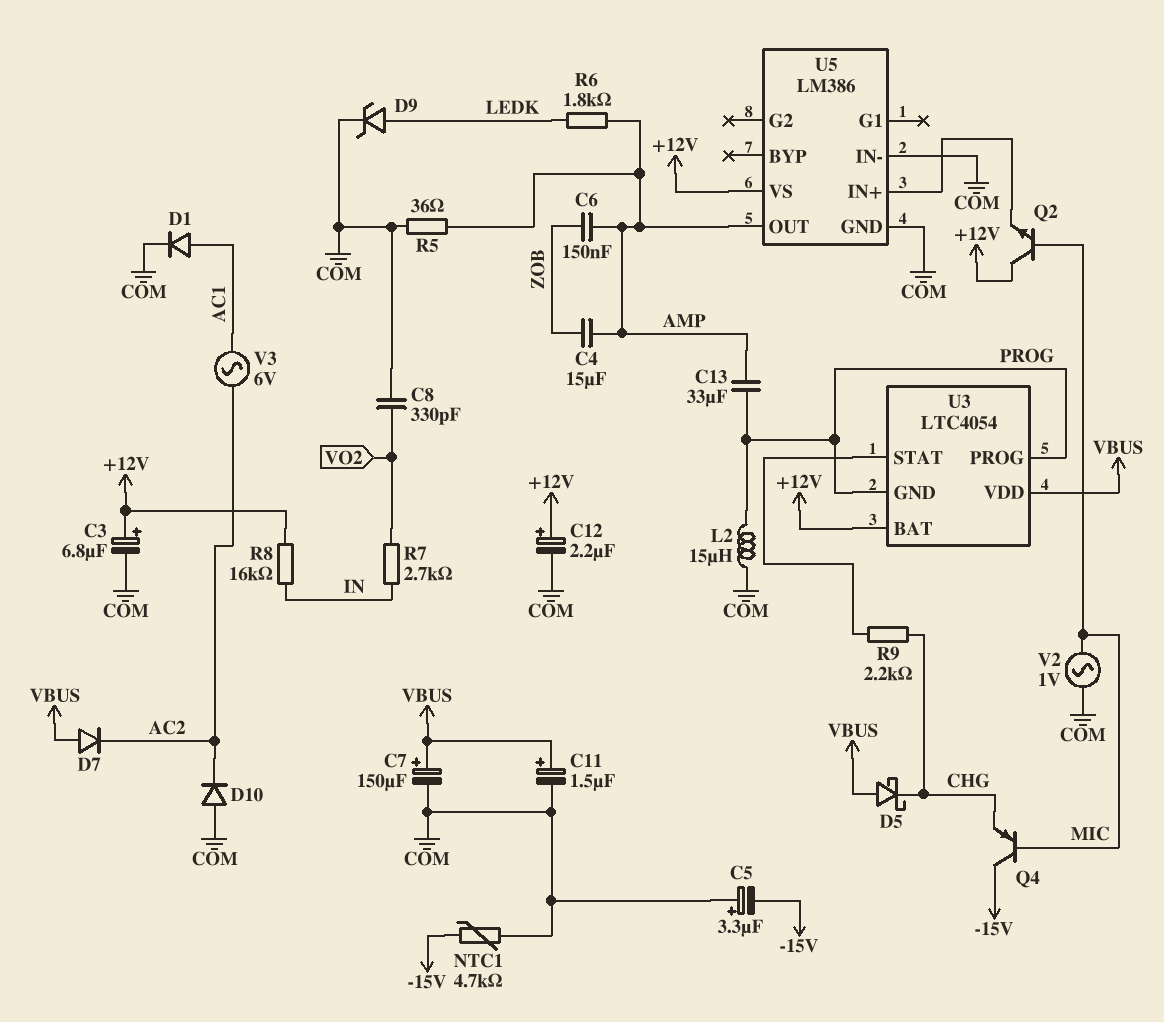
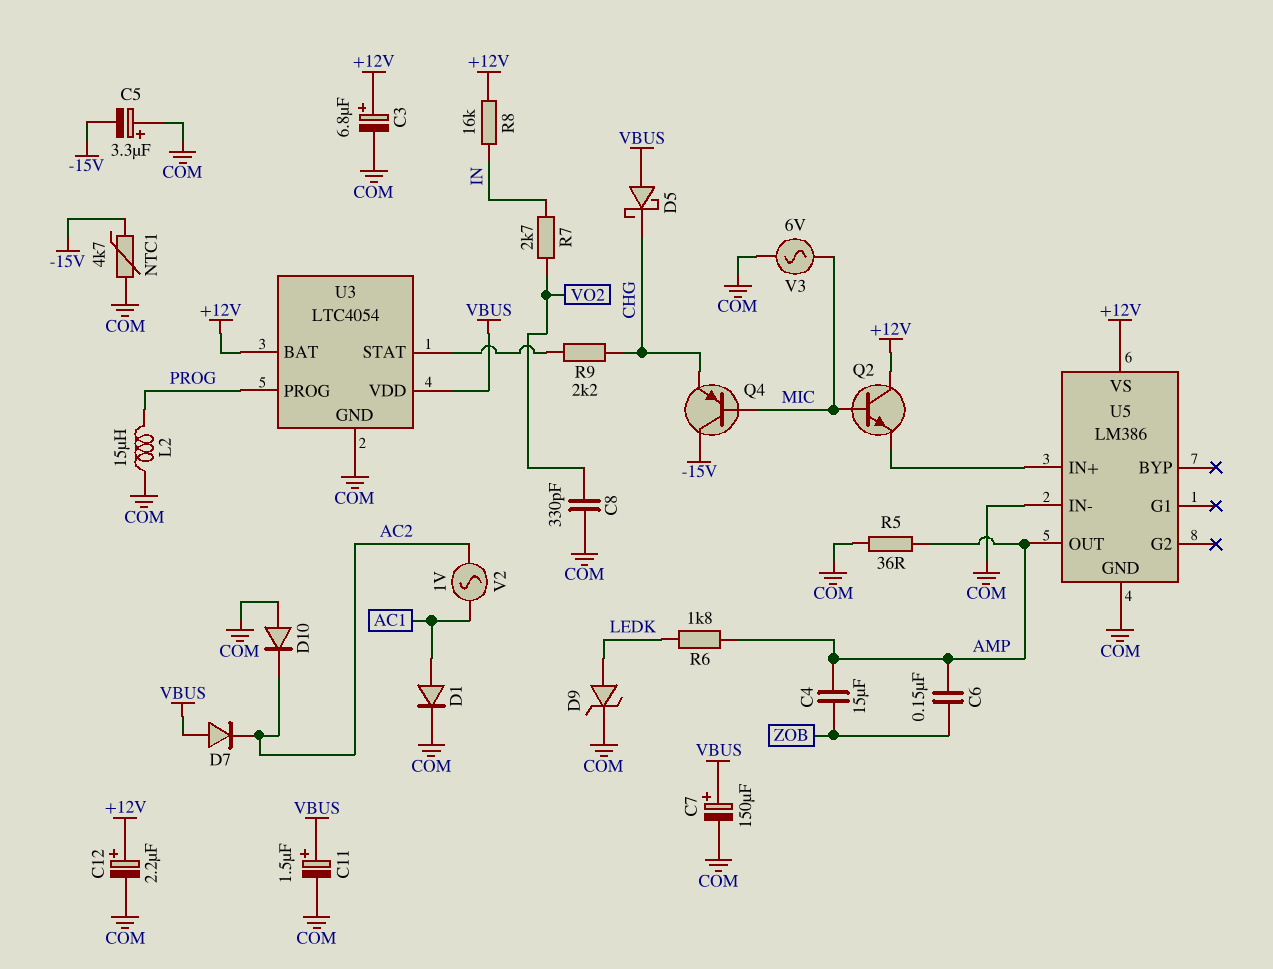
C13: 33uF (AMP, PROG) -> none
U3 pin GND: PROG -> COM
V2: AC 1V (COM, MIC) -> AC 1V (AC1, AC2)
V3: AC 6V (AC1, AC2) -> AC 6V (COM, MIC)

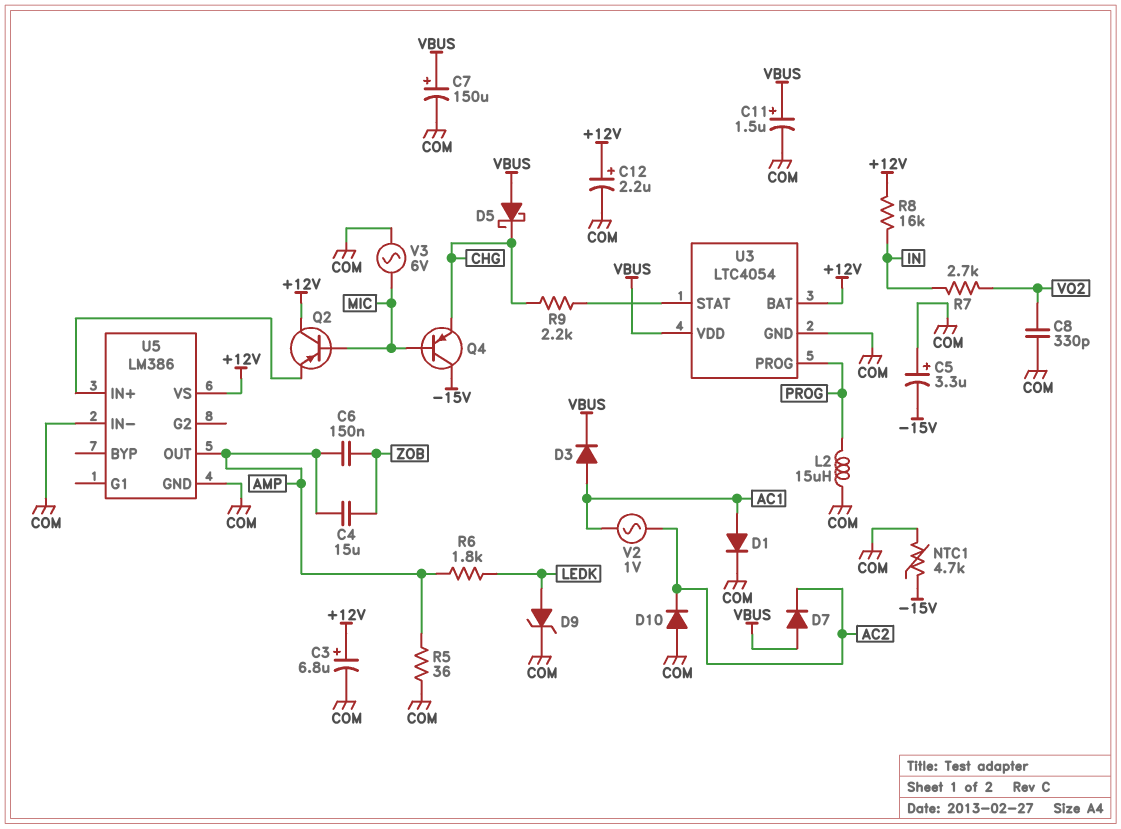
D3: none -> diode (A AC1, K VBUS)
Q2: NPN (B MIC, C +12V, E U5/IN+) -> PNP (B MIC, C +12V, E U5/IN+)

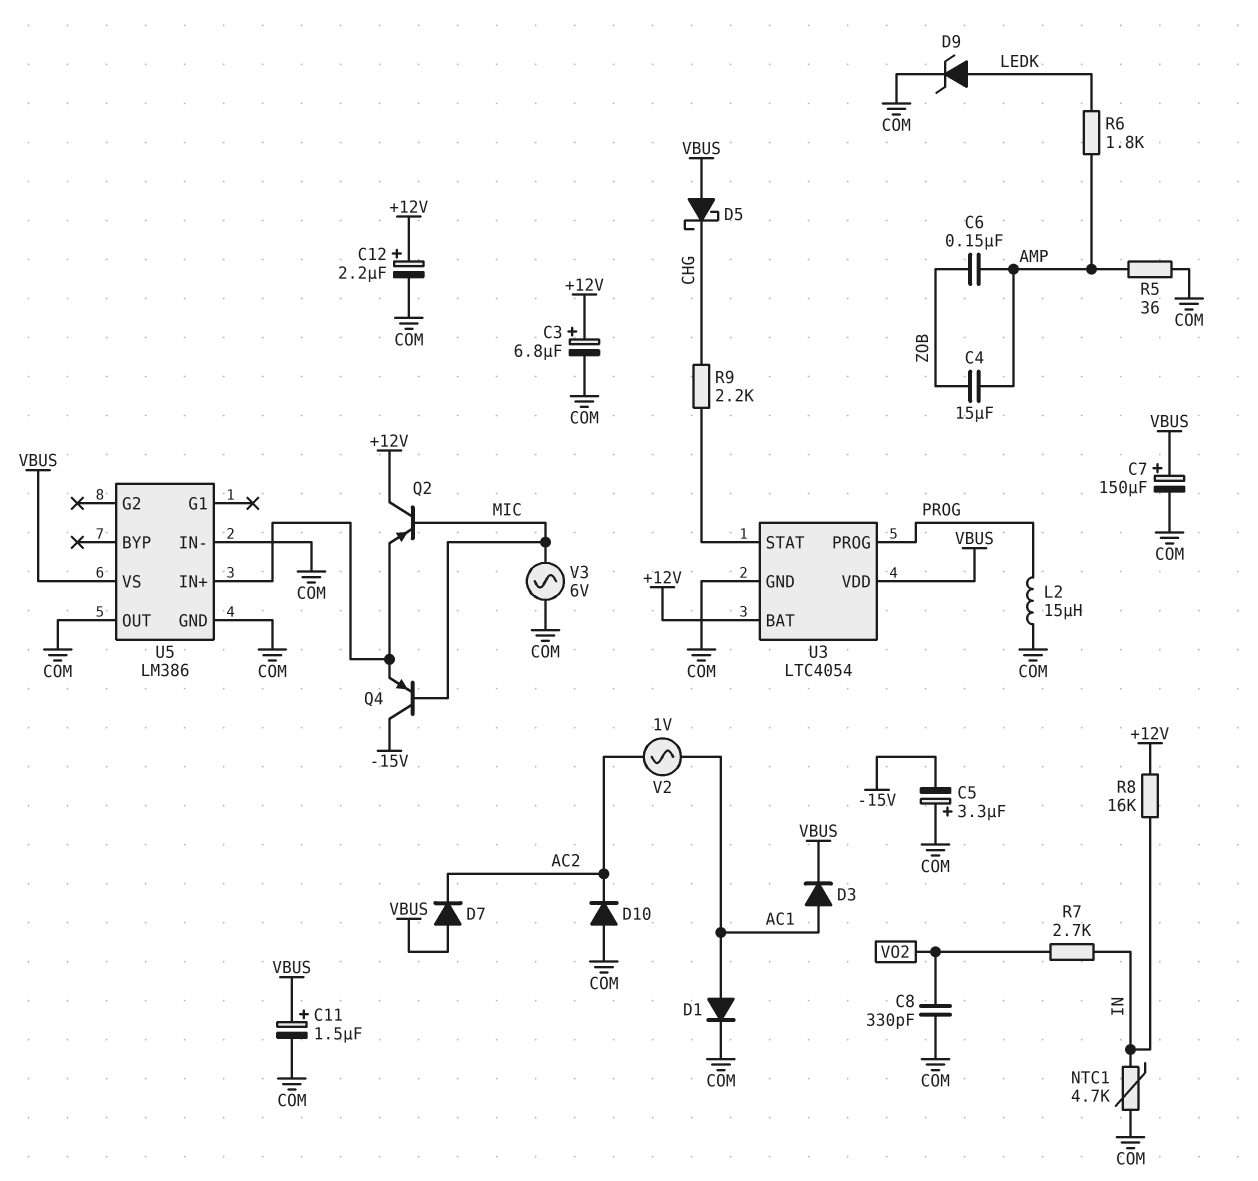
NTC1: 4.7k (-15V, COM) -> 4.7k (COM, IN)
Q4: PNP (B MIC, C -15V, E CHG) -> PNP (B MIC, C -15V, E U5/IN+)
U5 pin OUT: AMP -> COM
U5 pin VS: +12V -> VBUS

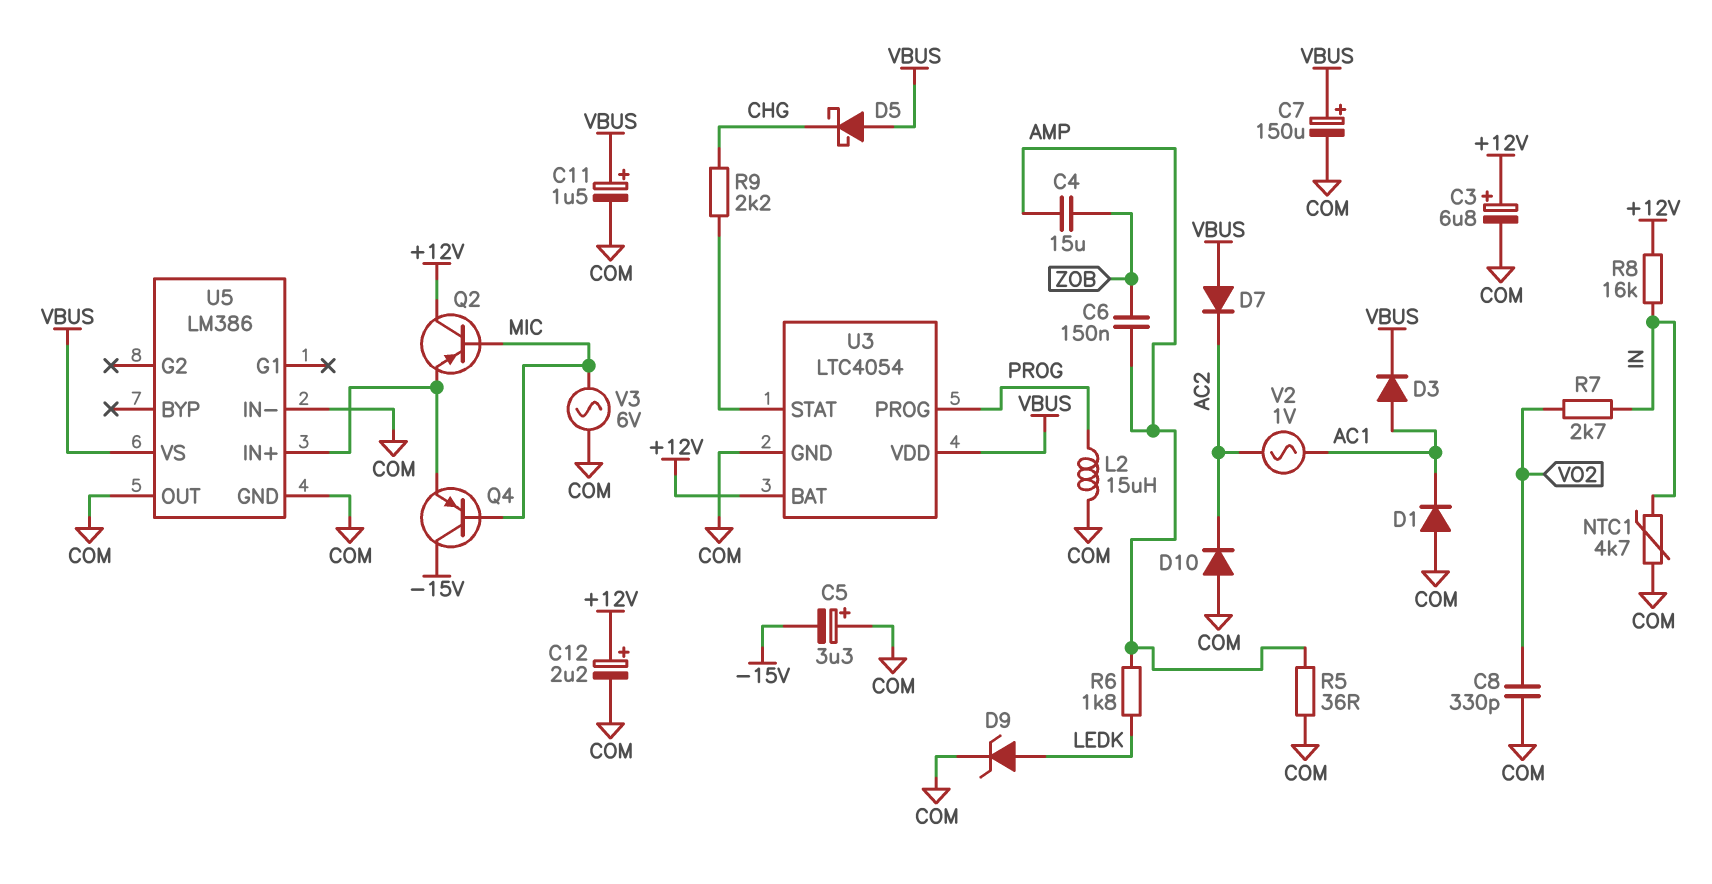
D1: diode (A AC1, K COM) -> diode (A COM, K AC1)

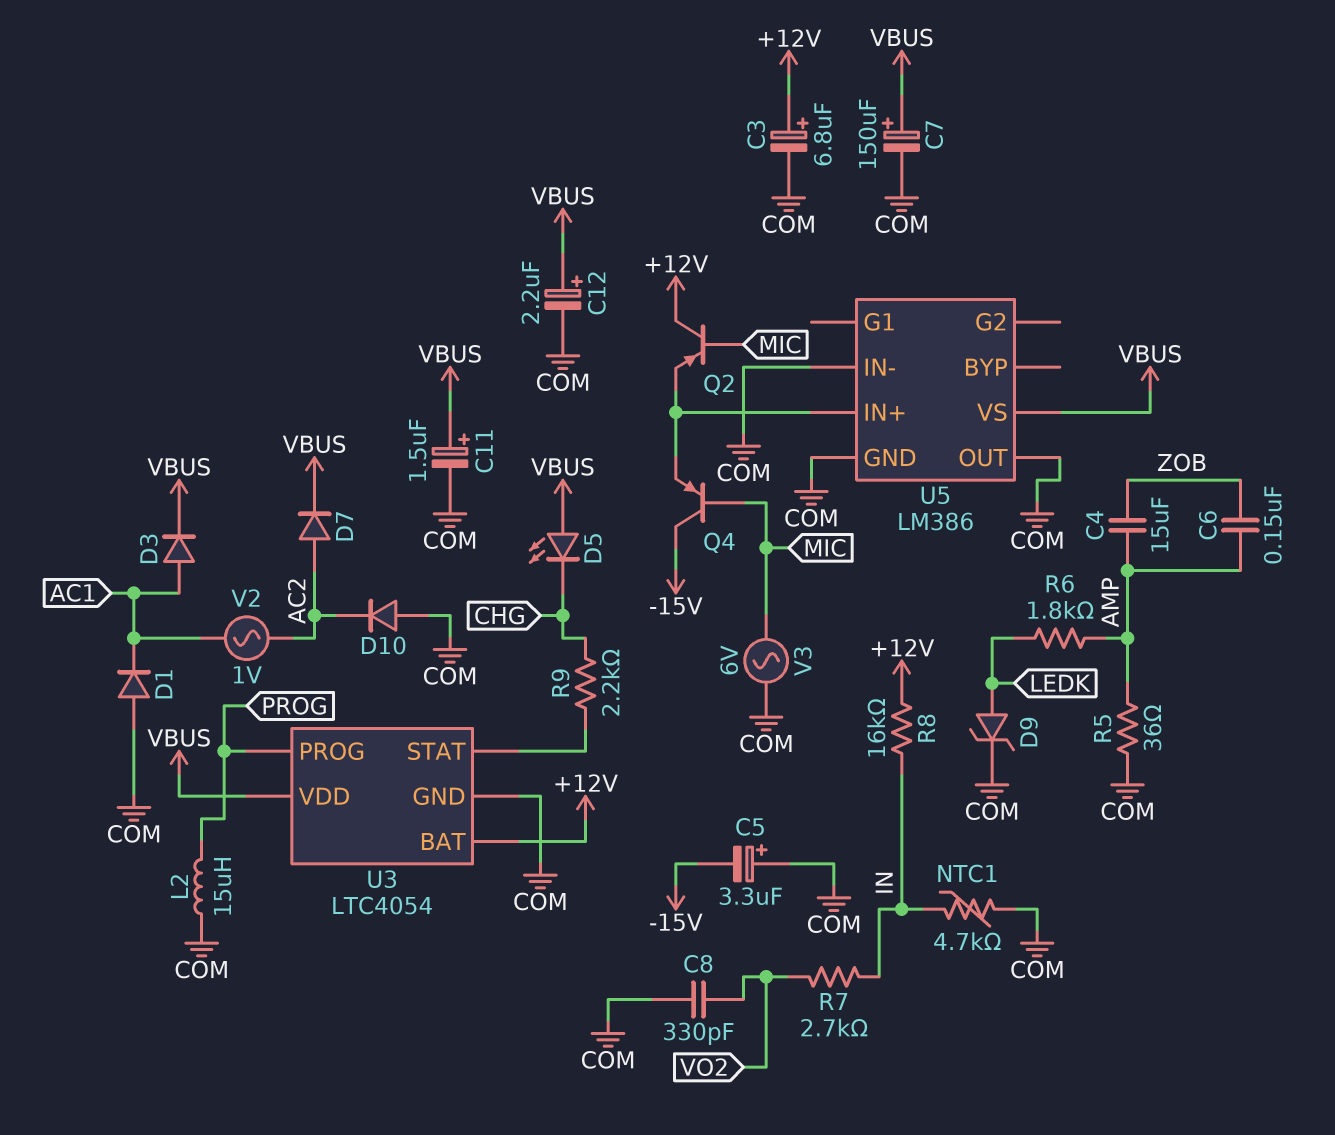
C12: 2.2uF (plus +12V, minus COM) -> 2.2uF (plus VBUS, minus COM)
D5: schottky (A VBUS, K CHG) -> LED (A VBUS, K CHG)
D7: diode (A VBUS, K AC2) -> diode (A AC2, K VBUS)

